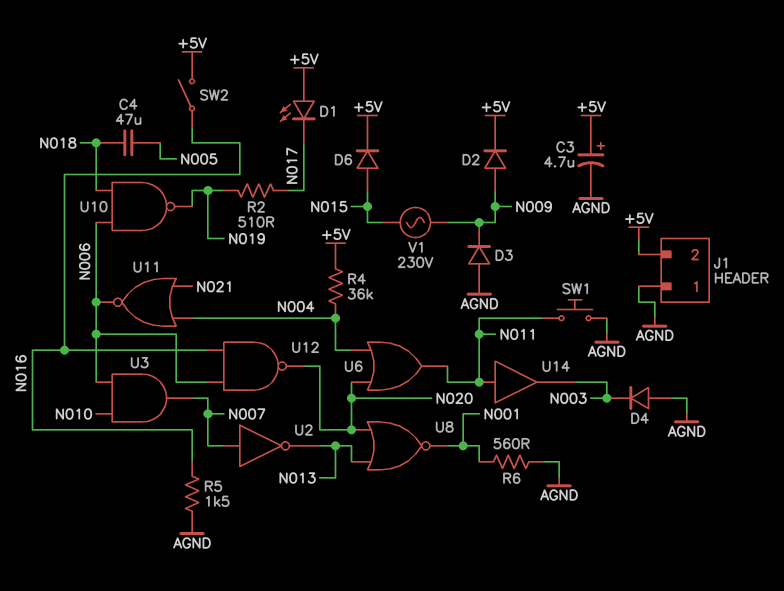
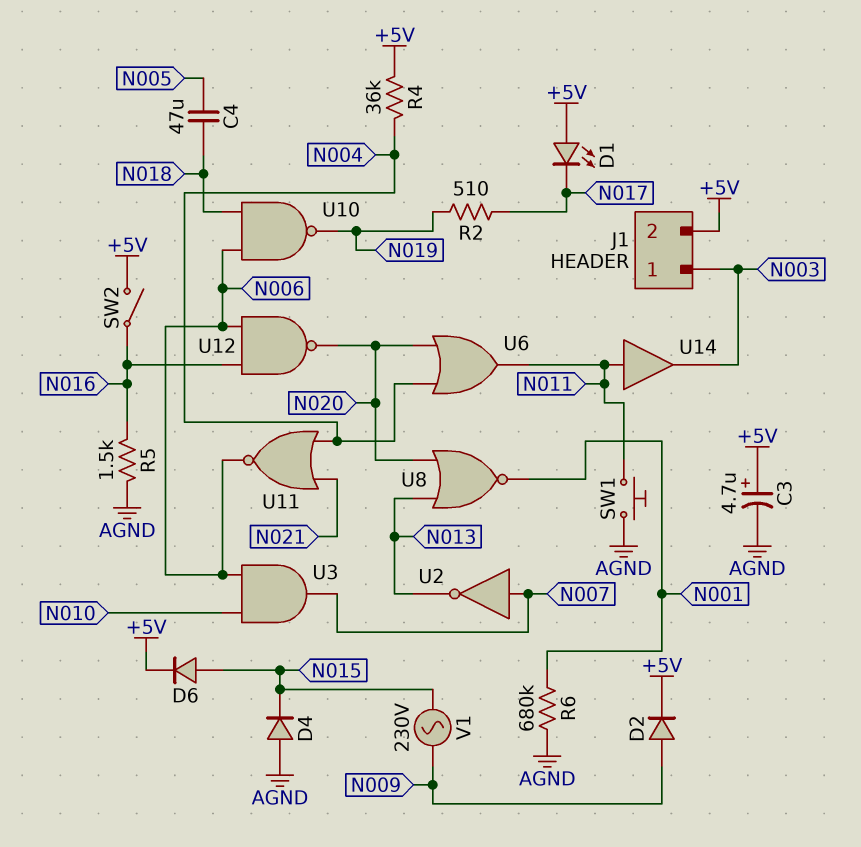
D3: diode (A AGND, K N009) -> none
D4: diode (A AGND, K N003) -> diode (A AGND, K N015)
J1 pin 1: AGND -> N003
R6: 560 (AGND, N001) -> 680k (AGND, N001)

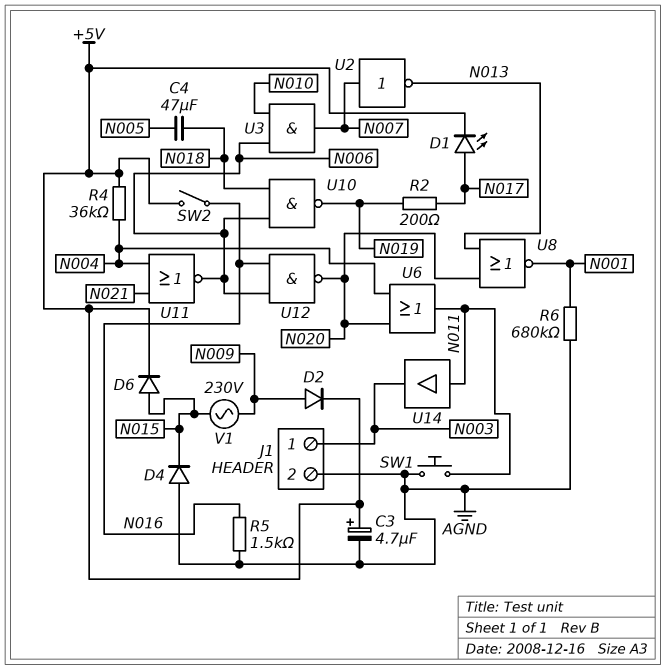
D1: LED (A +5V, K N017) -> LED (A N017, K +5V)
J1 pin 2: +5V -> AGND
R2: 510 (N017, N019) -> 200 (N017, N019)

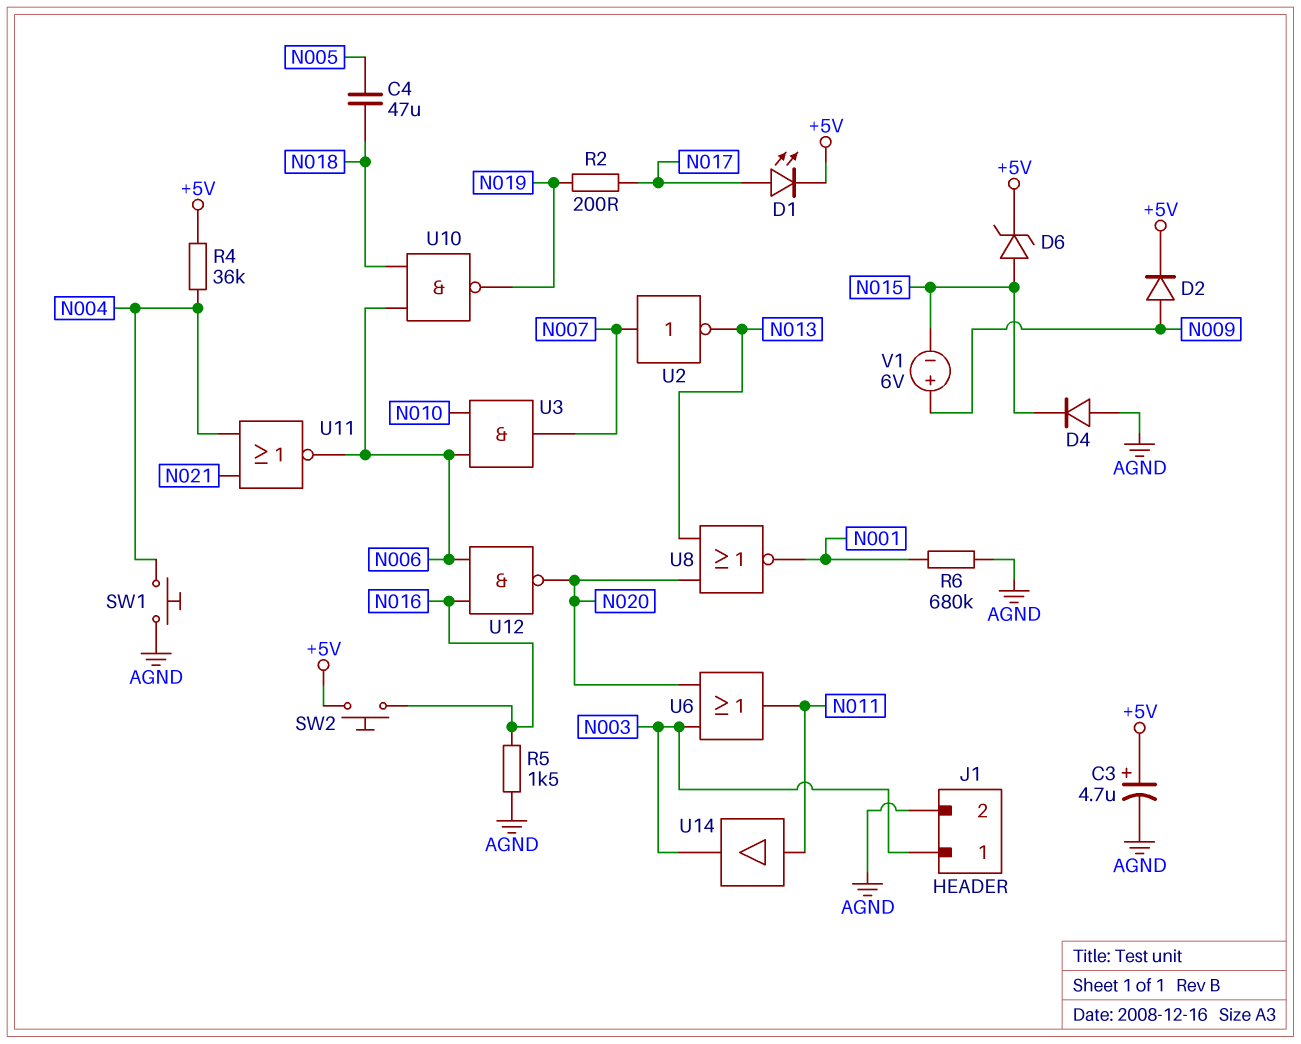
D6: diode (A N015, K +5V) -> zener (A N015, K +5V)
SW1: button (AGND, N011) -> button (AGND, N004)
SW2: switch (+5V, N016) -> button (+5V, N016)
U6: OR (in N004, in N020, out N011) -> OR (in N003, in N020, out N011)
V1: AC 230V (N009, N015) -> 6V (plus N009, minus N015)

